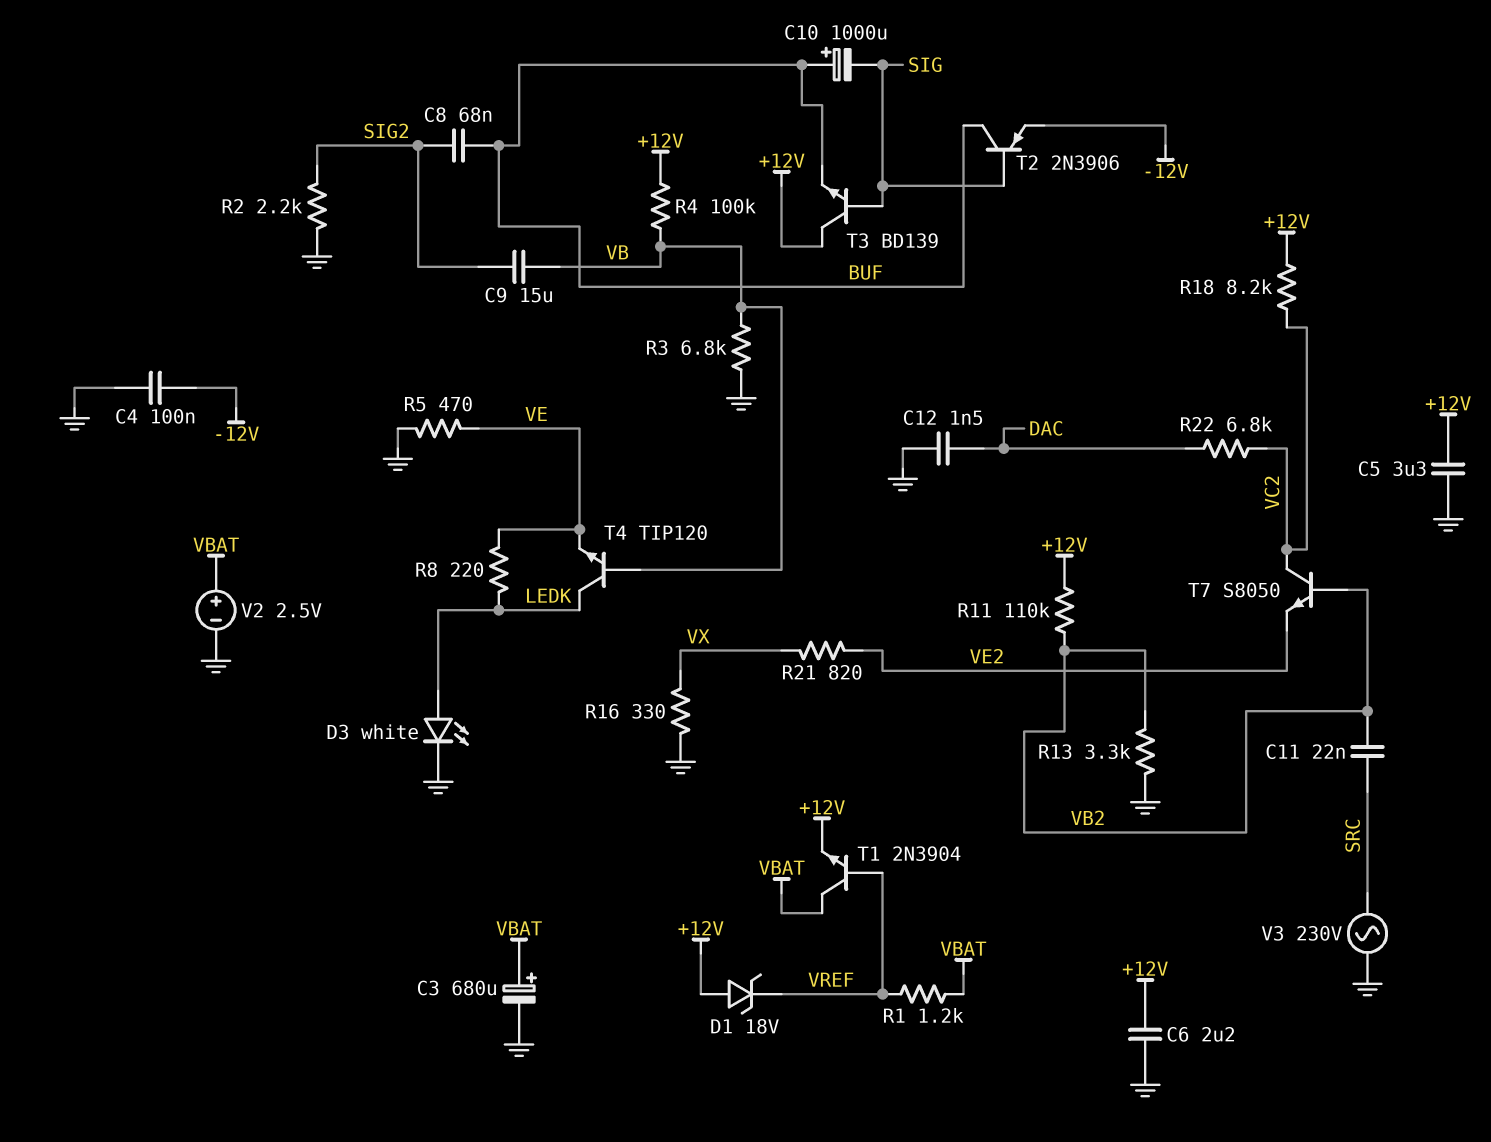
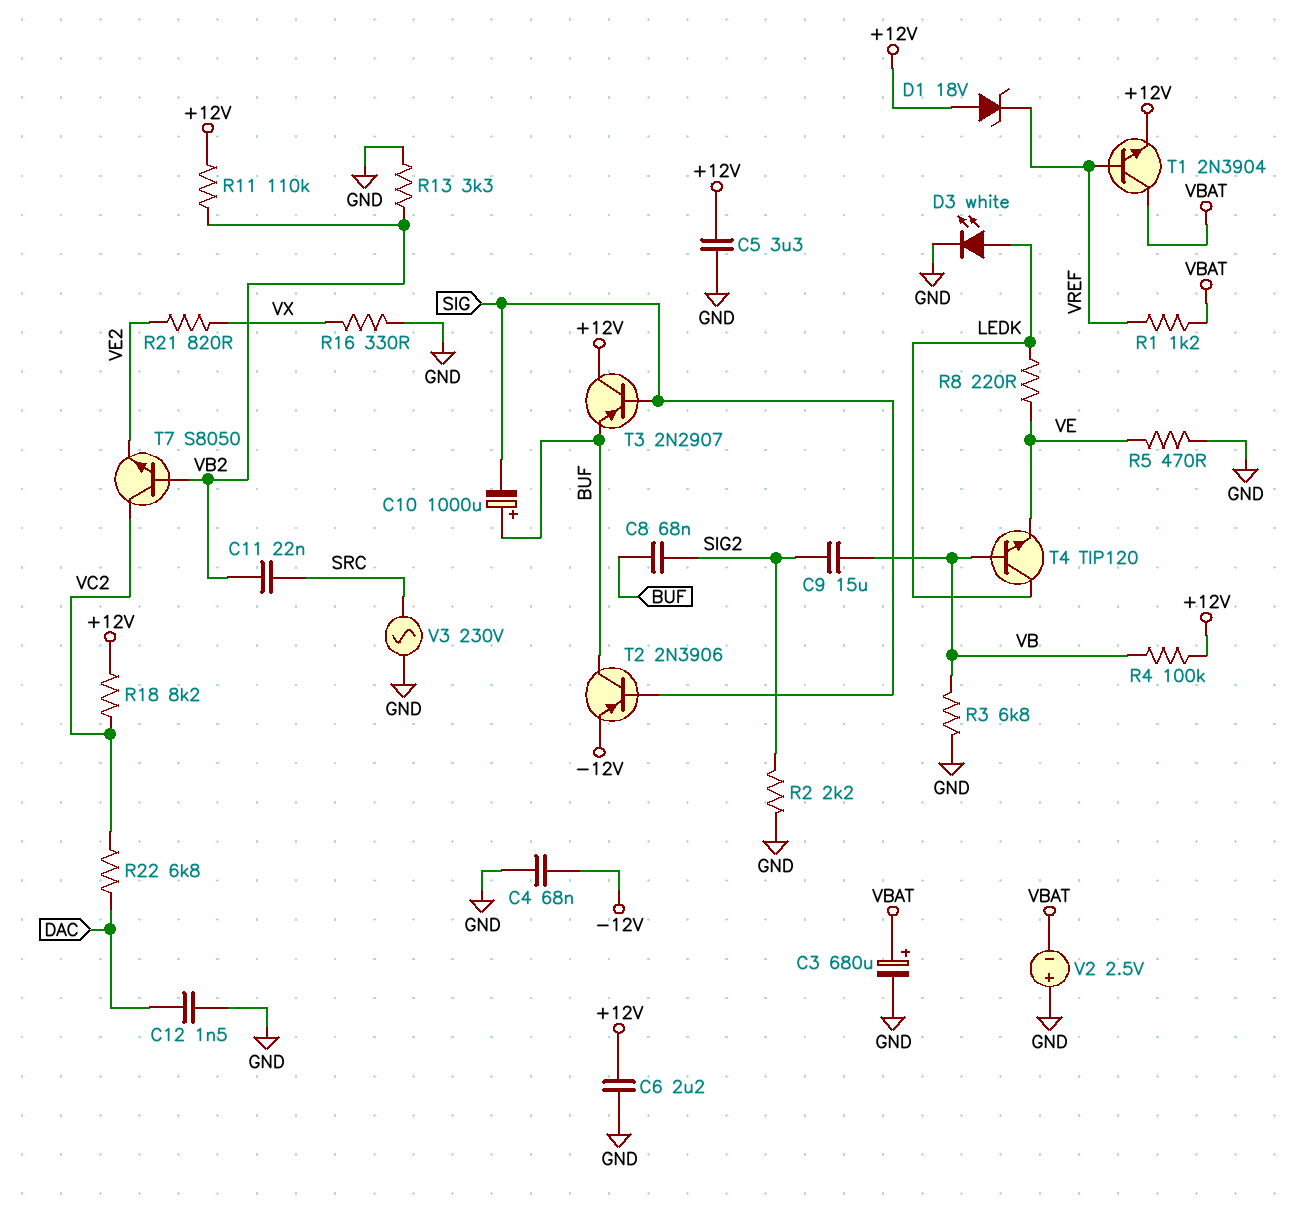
C4: 100nF (-12V, GND) -> 68nF (-12V, GND)
T3: NPN BD139 (B SIG, C +12V, E BUF) -> PNP 2N2907 (B SIG, C +12V, E BUF)
V2: 2.5V (plus VBAT, minus GND) -> 2.5V (plus GND, minus VBAT)

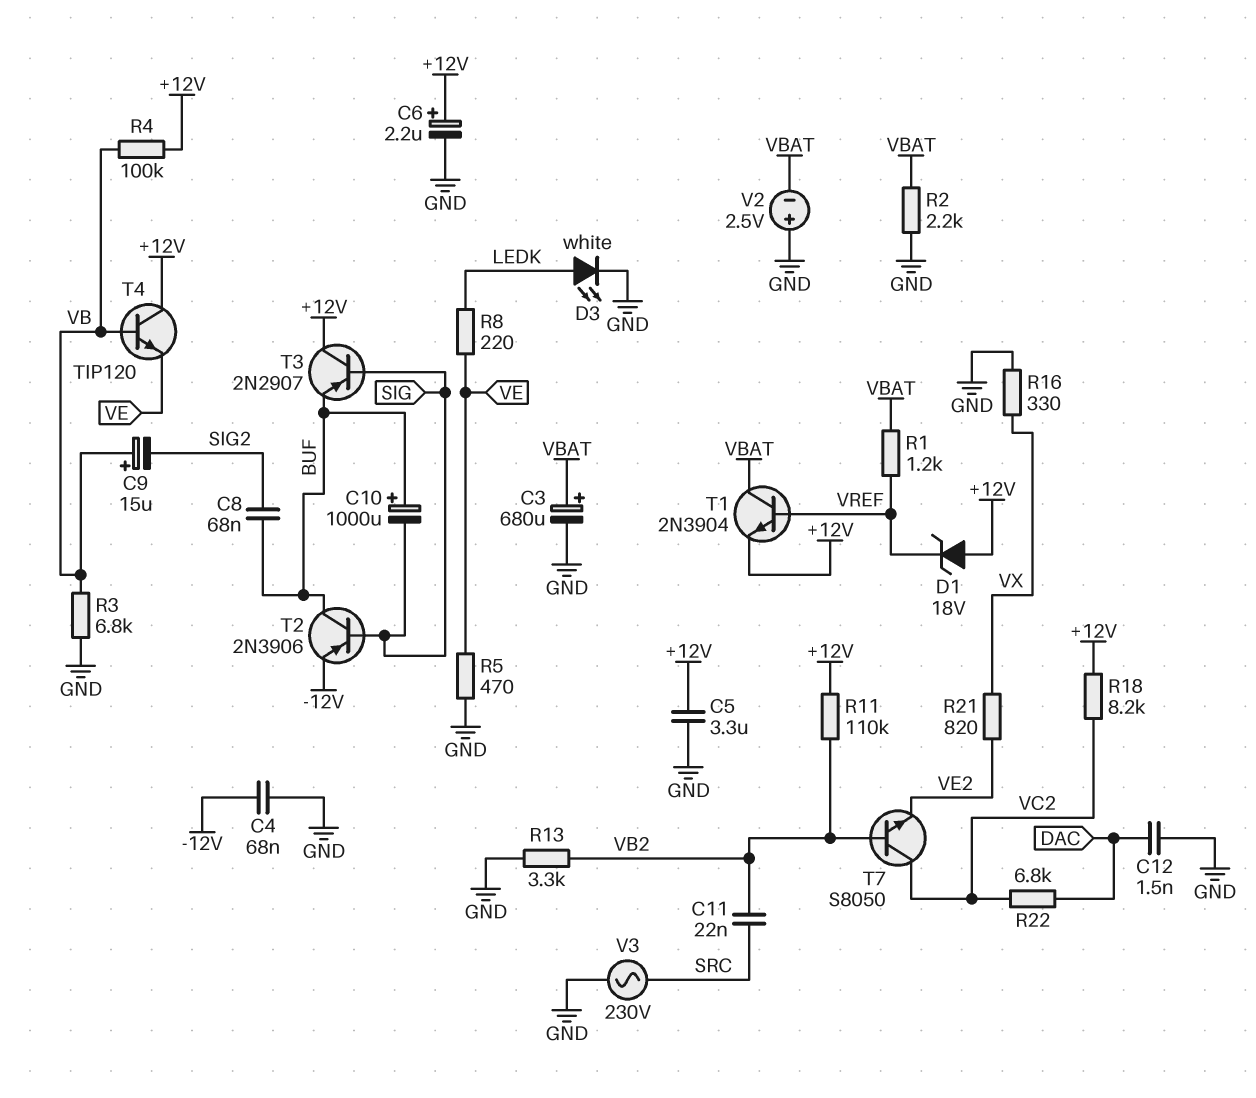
C6: 2.2uF (+12V, GND) -> 2.2uF (plus +12V, minus GND)
C9: 15uF (SIG2, VB) -> 15uF (plus VB, minus SIG2)
R2: 2.2k (GND, SIG2) -> 2.2k (GND, VBAT)
T4: NPN TIP120 (B VB, C LEDK, E VE) -> NPN TIP120 (B VB, C +12V, E VE)

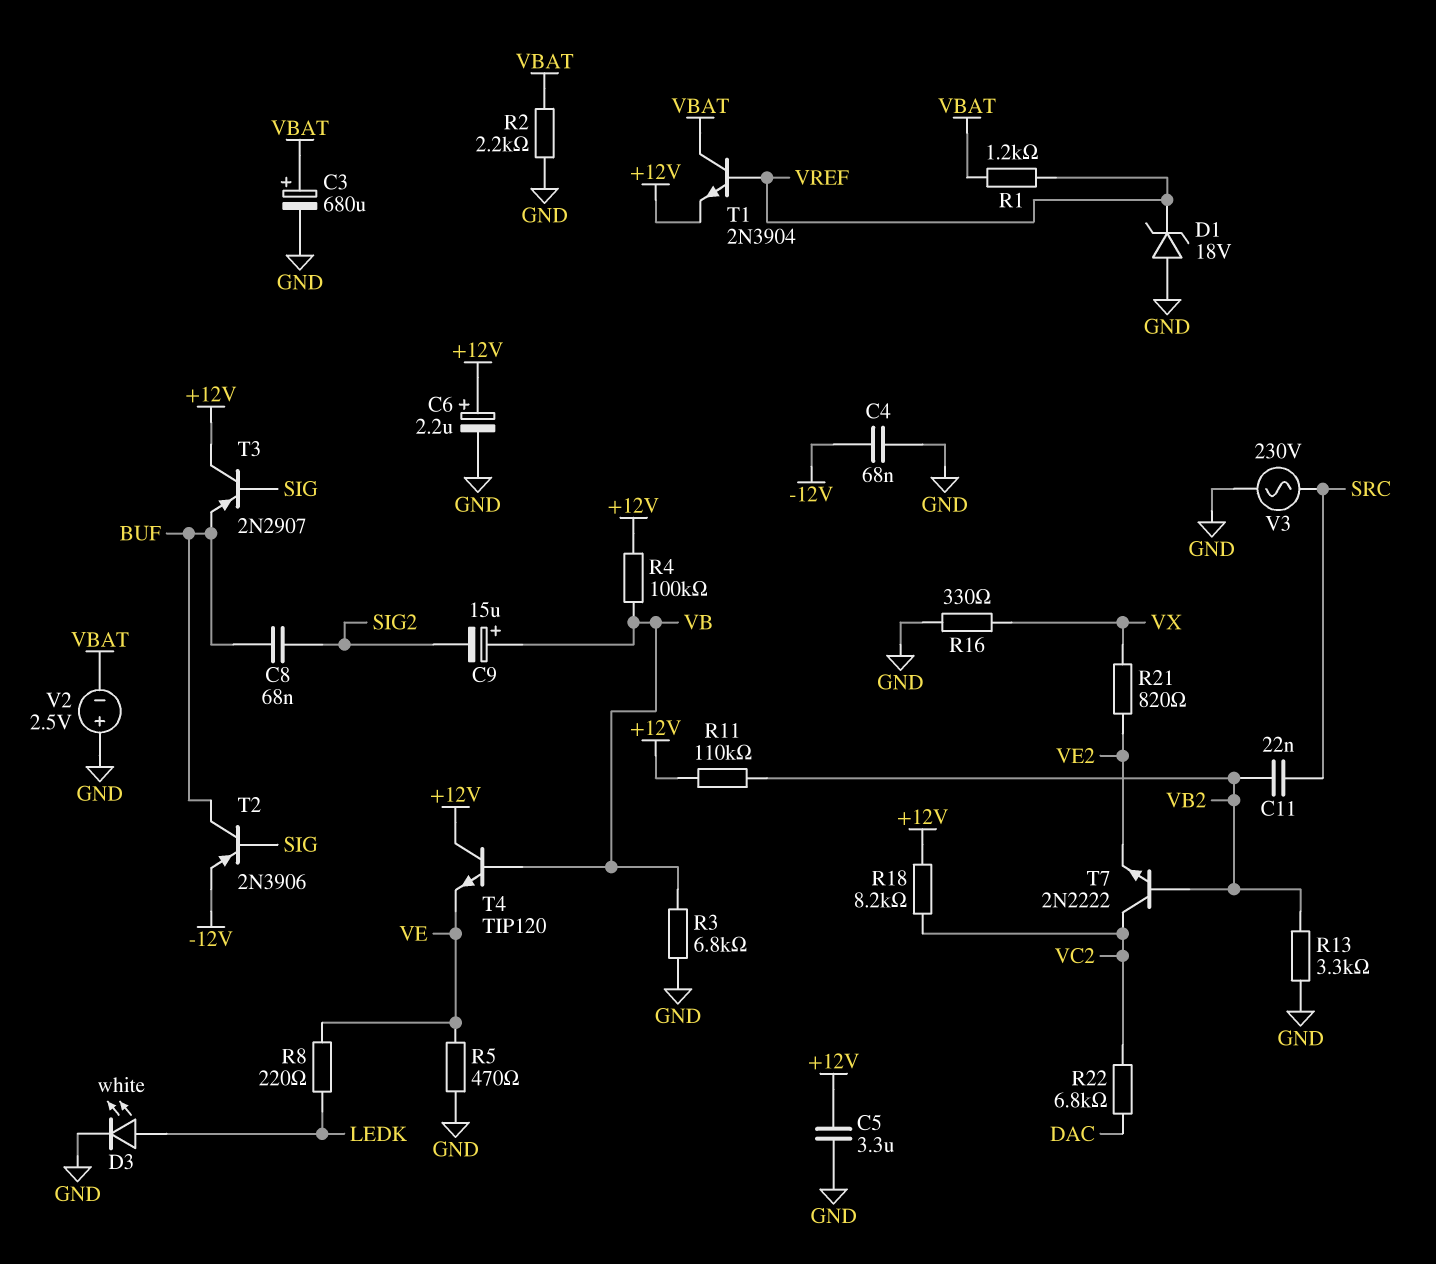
C10: 1000uF (plus BUF, minus SIG) -> none
C12: 1.5nF (DAC, GND) -> none
D1: zener 18V (A +12V, K VREF) -> zener 18V (A GND, K VREF)
T7: NPN S8050 (B VB2, C VC2, E VE2) -> NPN 2N2222 (B VB2, C VC2, E VE2)

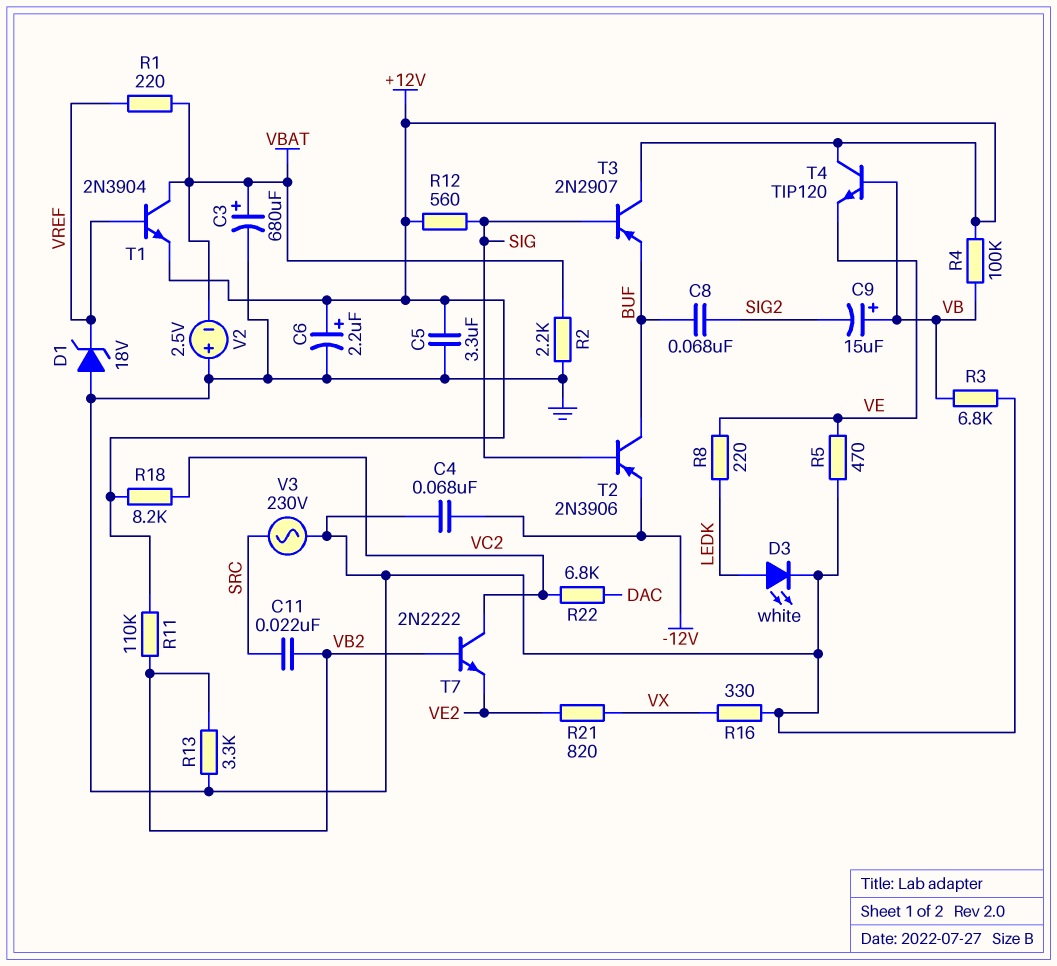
R1: 1.2k (VBAT, VREF) -> 220 (VBAT, VREF)
R12: none -> 560 (+12V, SIG)

